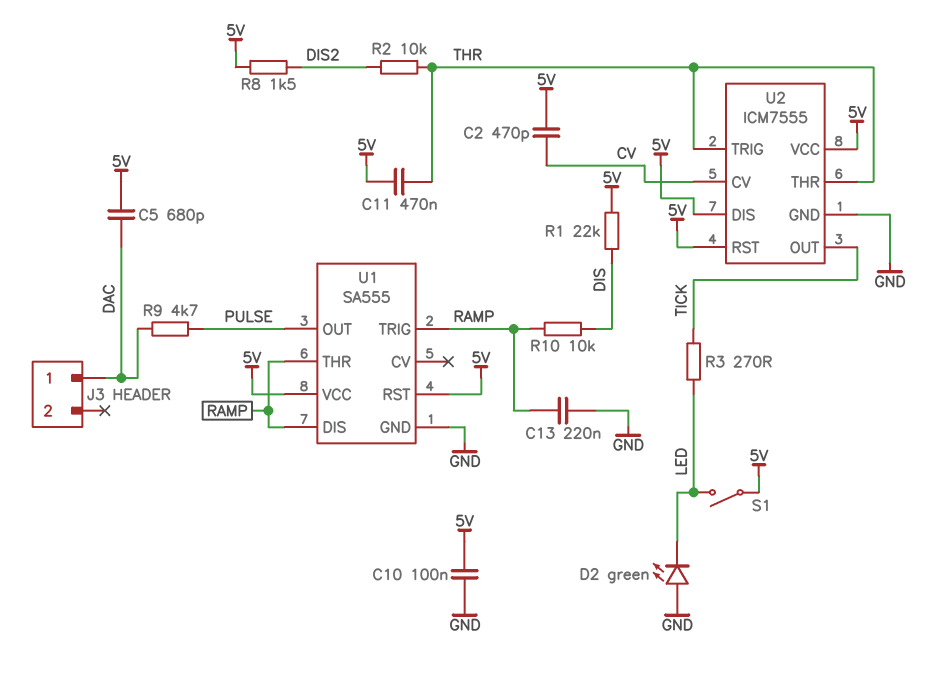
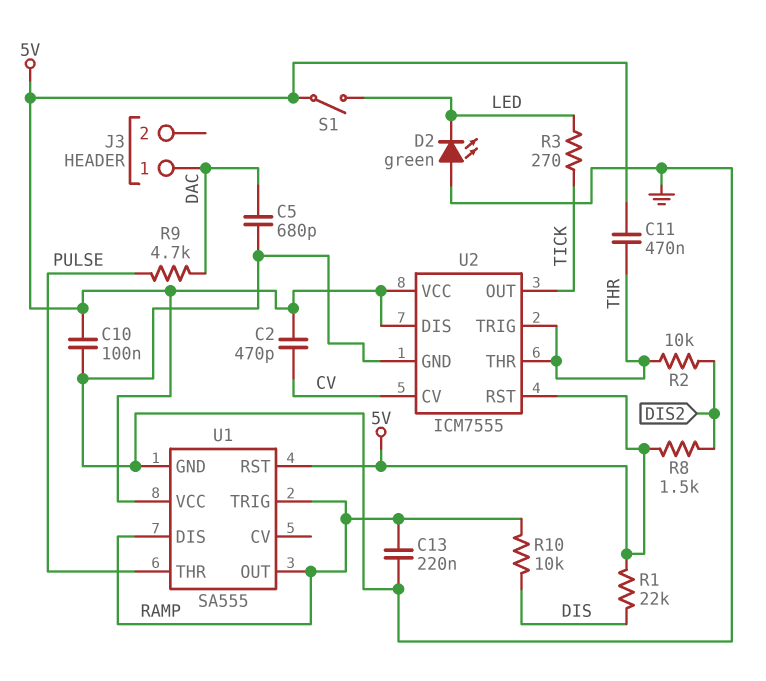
C5: 680pF (5V, DAC) -> 680pF (DAC, GND)
U1 pin OUT: PULSE -> RAMP
U1 pin THR: RAMP -> PULSE

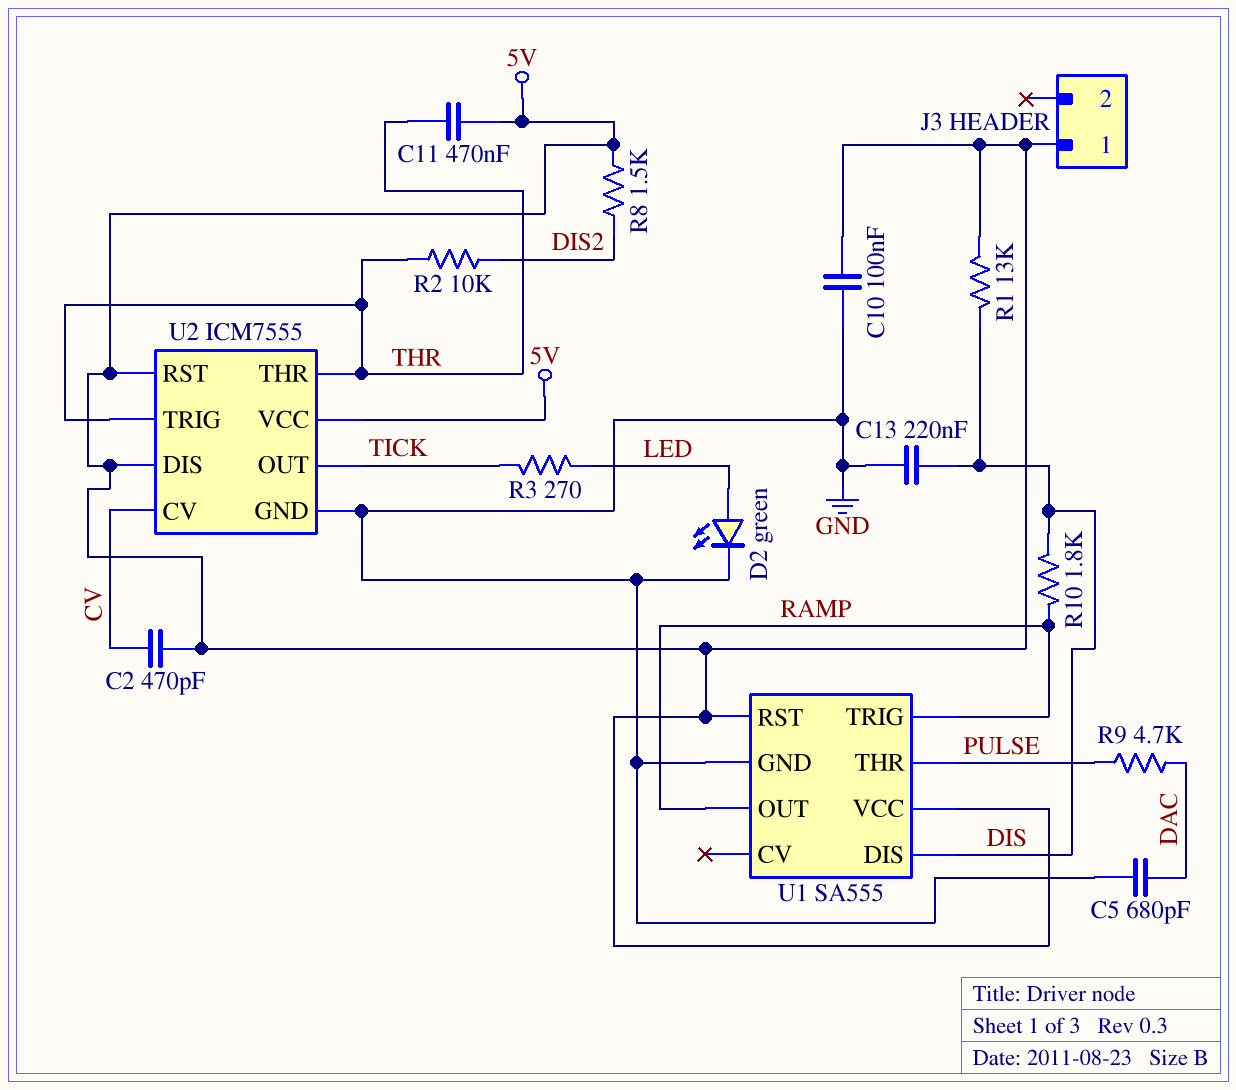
C13: 220nF (GND, RAMP) -> 220nF (DIS, GND)
D2: LED green (A GND, K LED) -> LED green (A LED, K GND)
J3 pin 1: DAC -> 5V
R1: 22k (5V, DIS) -> 13k (5V, DIS)
R10: 10k (DIS, RAMP) -> 1.8k (DIS, RAMP)
S1: switch (5V, LED) -> none
U1 pin DIS: RAMP -> DIS

